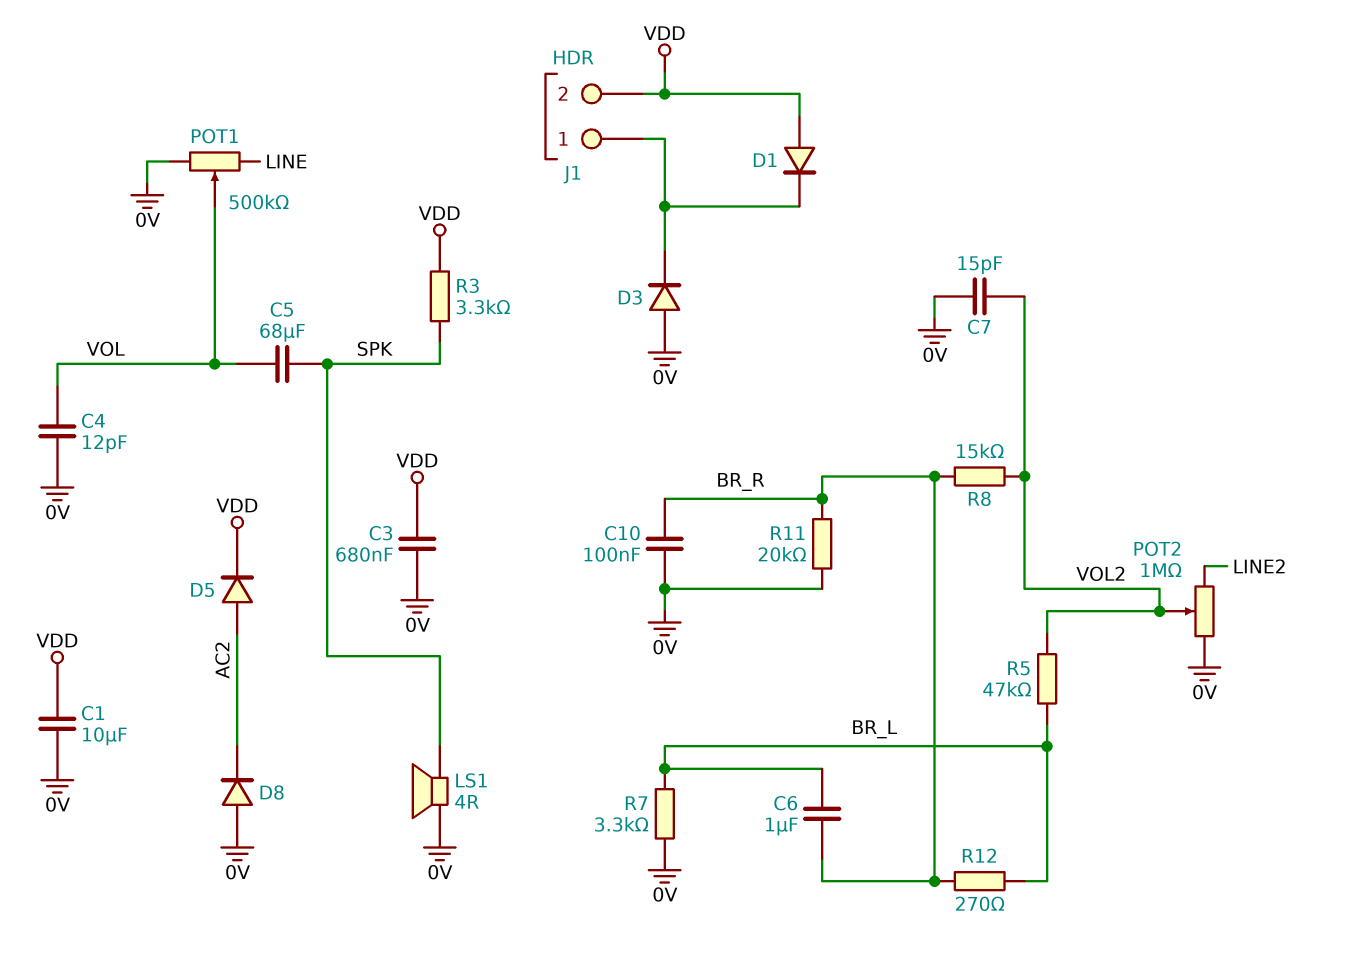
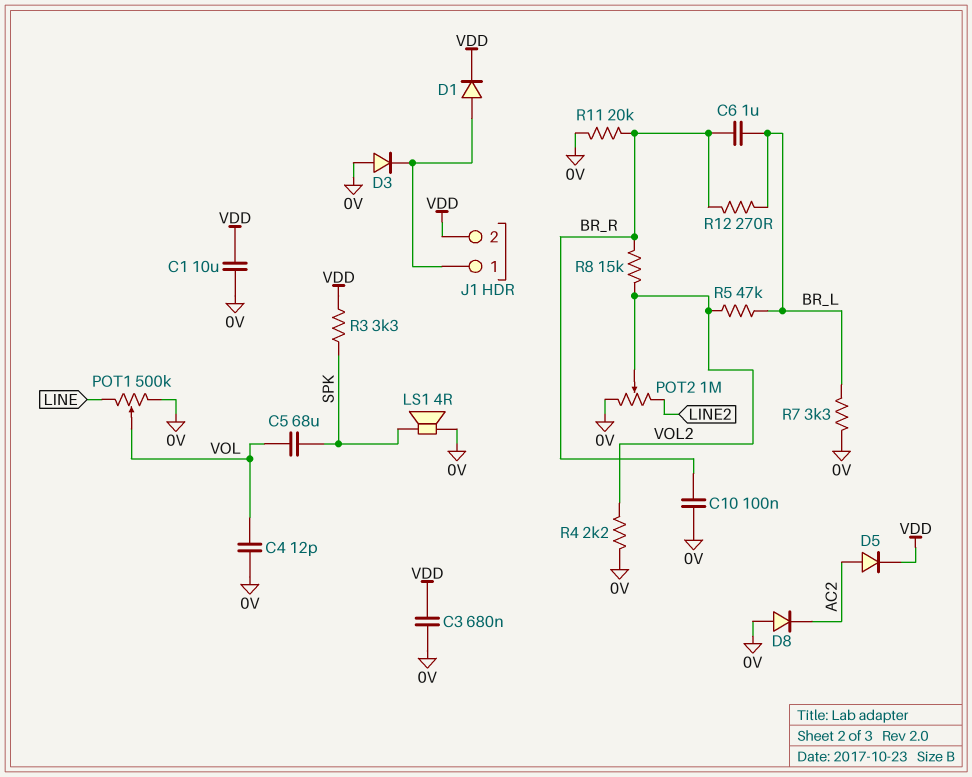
C7: 15pF (0V, VOL2) -> none
D1: diode (A VDD, K J1/1) -> diode (A J1/1, K VDD)
R4: none -> 2.2k (0V, VOL2)

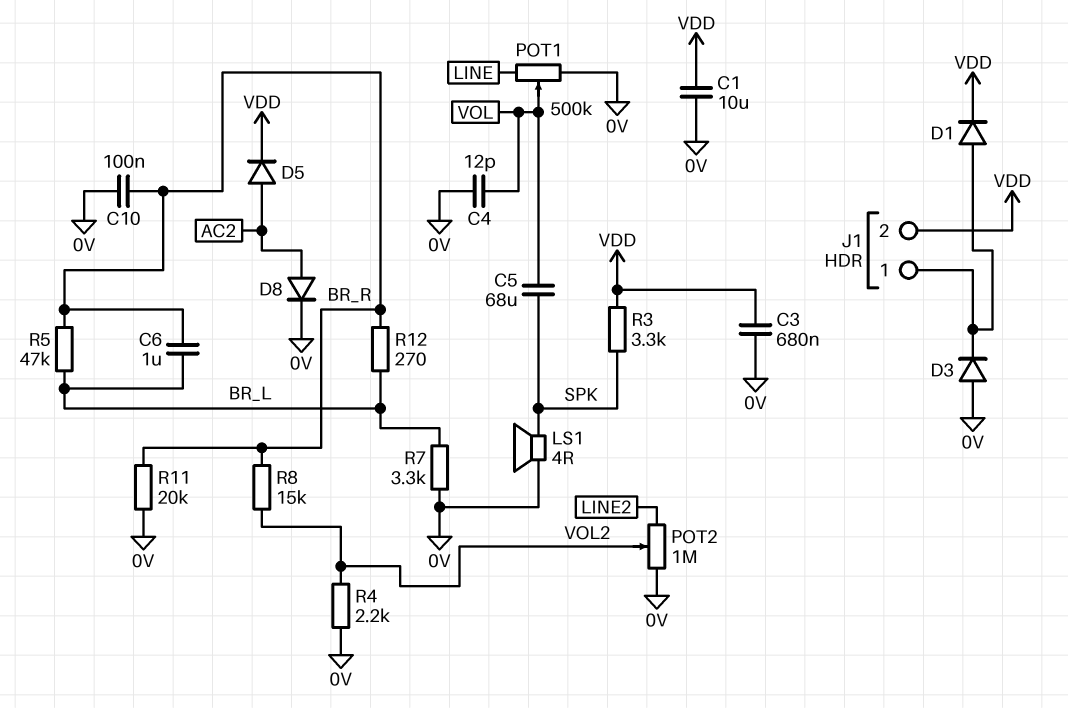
D8: diode (A 0V, K AC2) -> diode (A AC2, K 0V)
R5: 47k (BR_L, VOL2) -> 47k (BR_L, BR_R)

